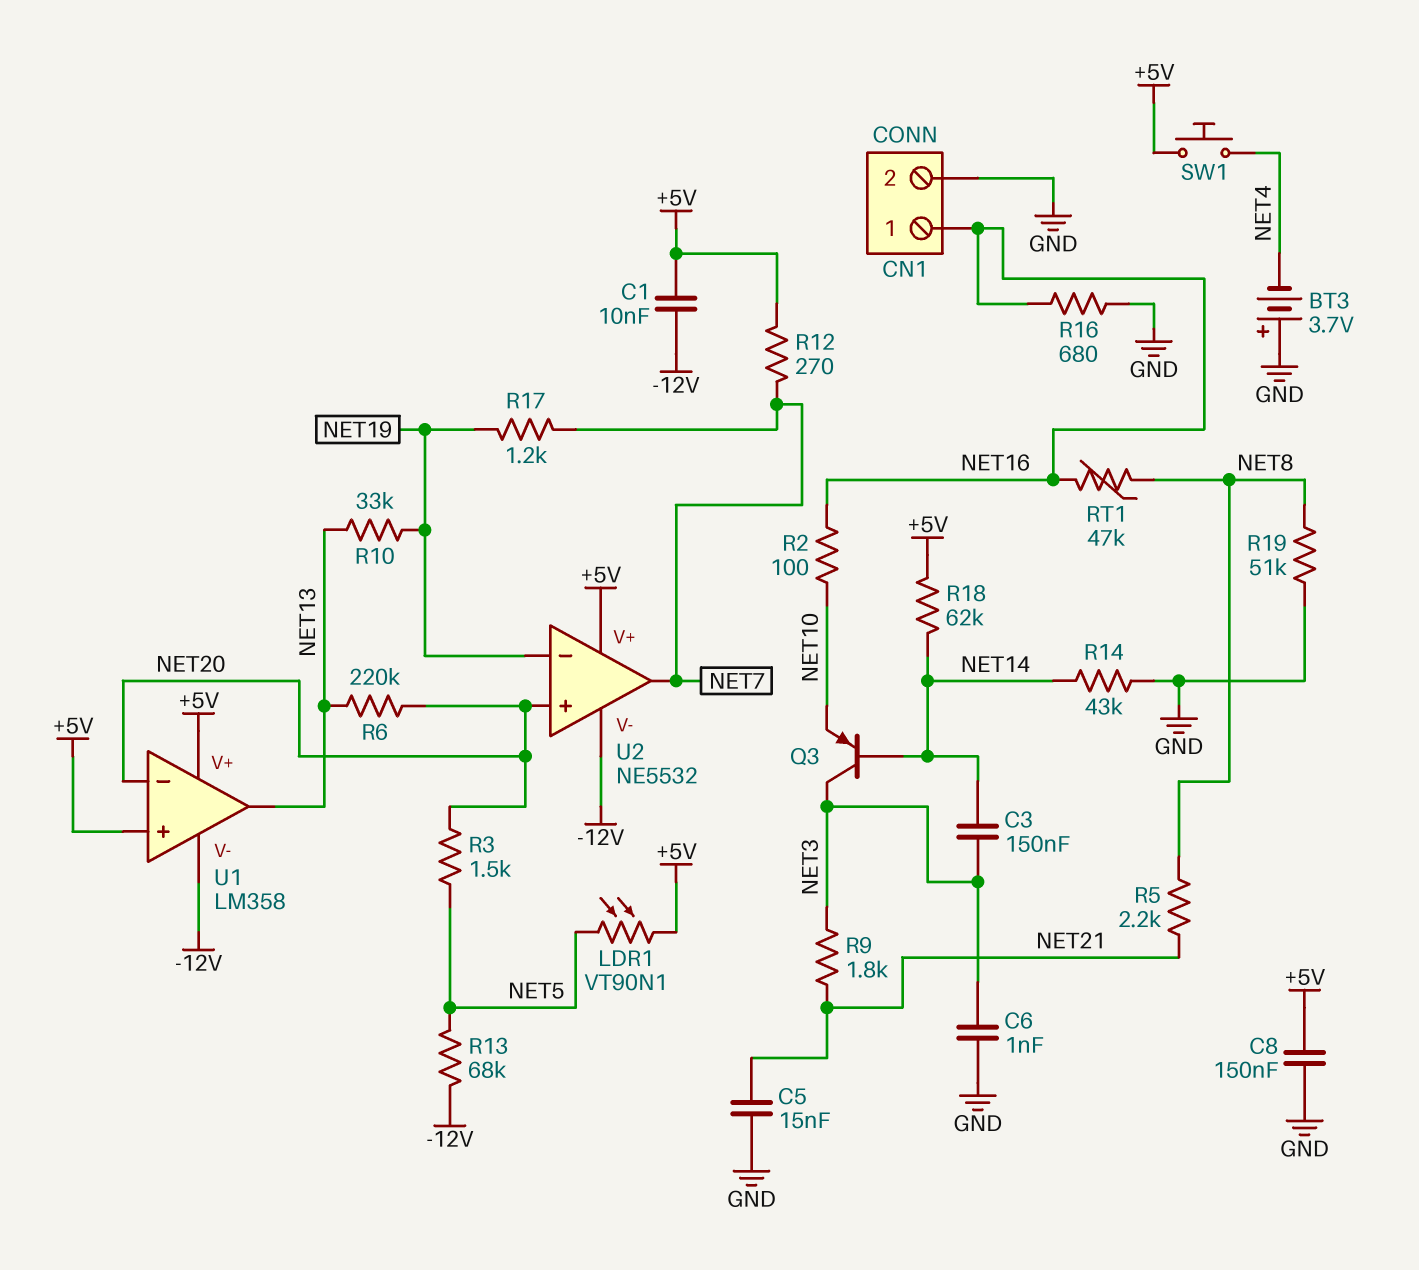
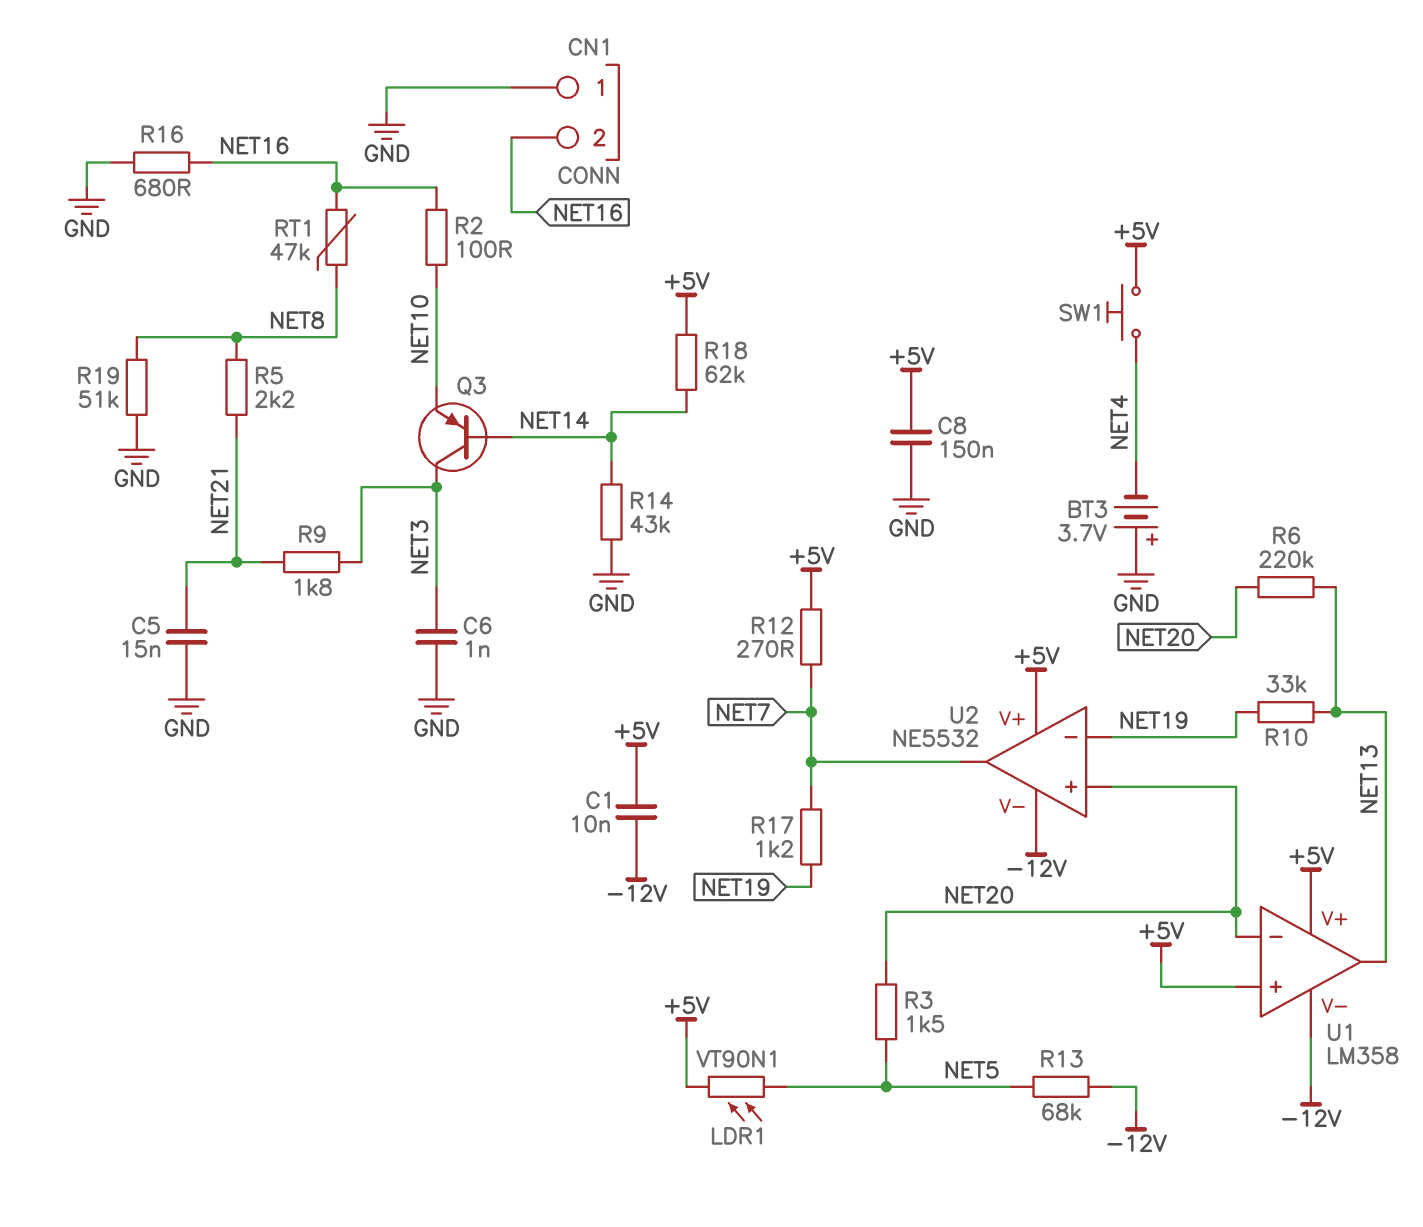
C3: 150nF (NET3, NET14) -> none
CN1 pin 1: NET16 -> GND
CN1 pin 2: GND -> NET16

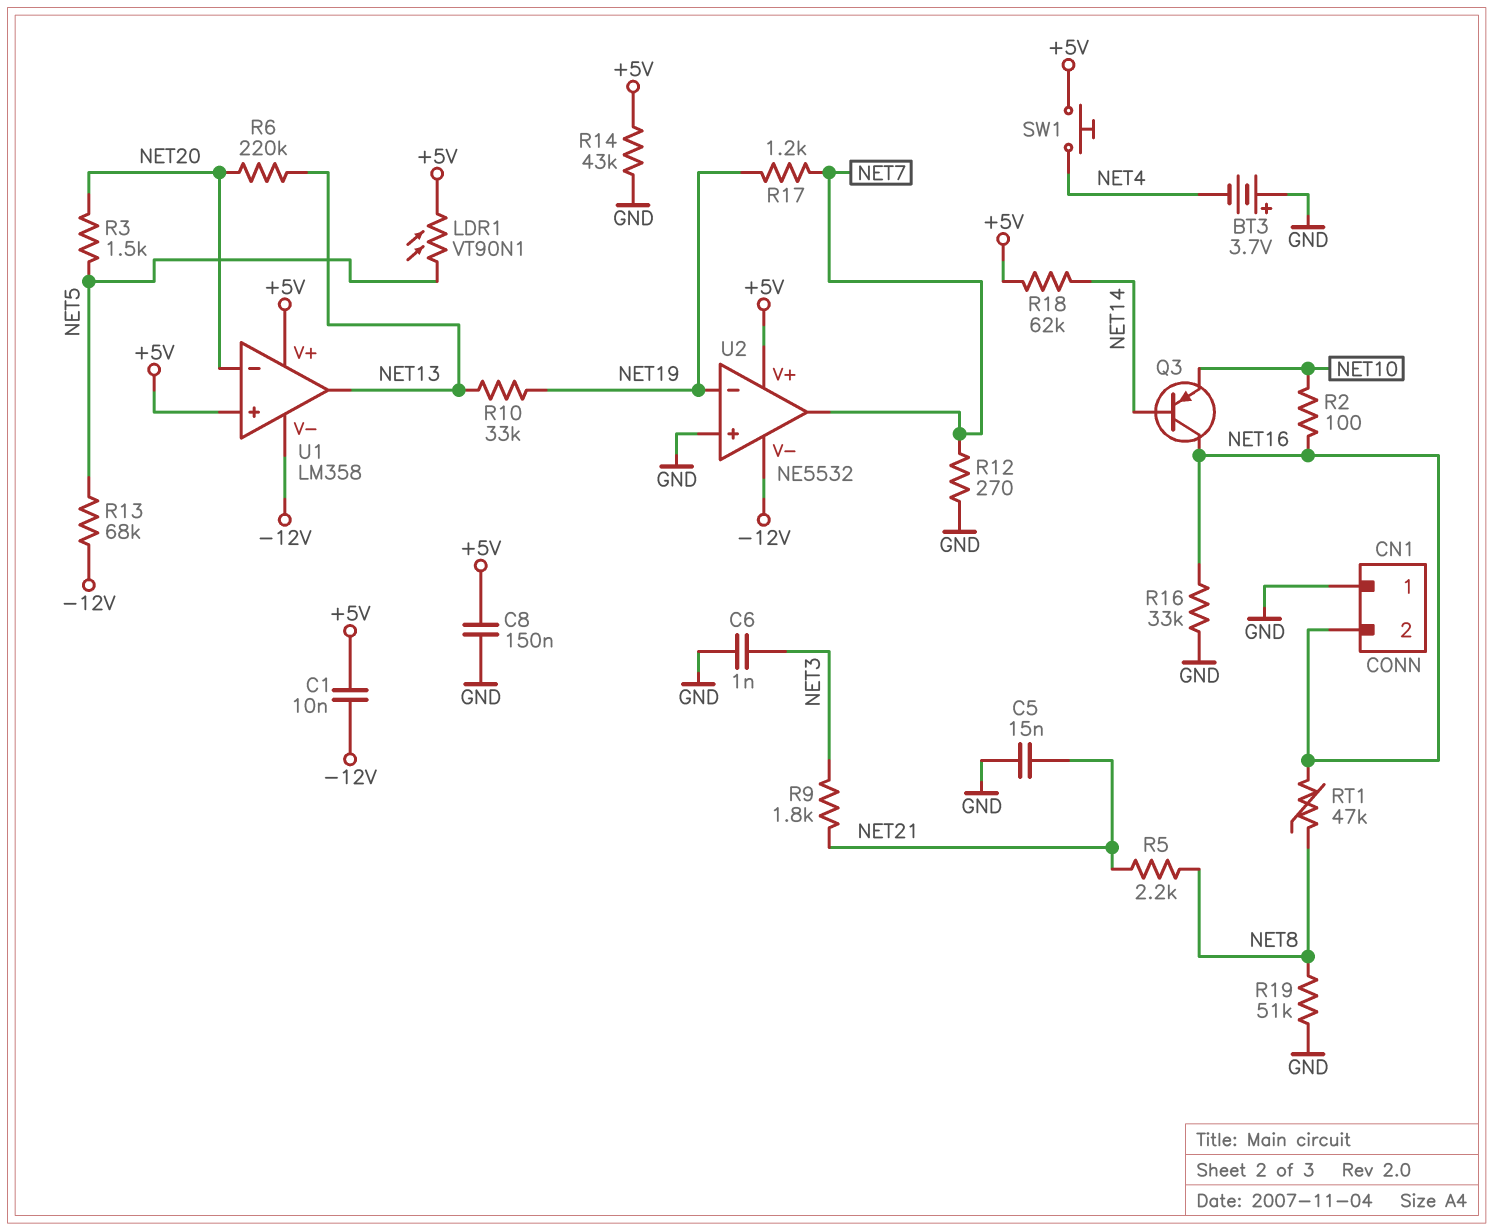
Q3: PNP (B NET14, C NET3, E NET10) -> PNP (B NET14, C NET16, E NET10)
R12: 270 (+5V, NET7) -> 270 (GND, NET7)
R14: 43k (GND, NET14) -> 43k (+5V, GND)
R16: 680 (GND, NET16) -> 33k (GND, NET16)
U2 pin in+: NET20 -> GND

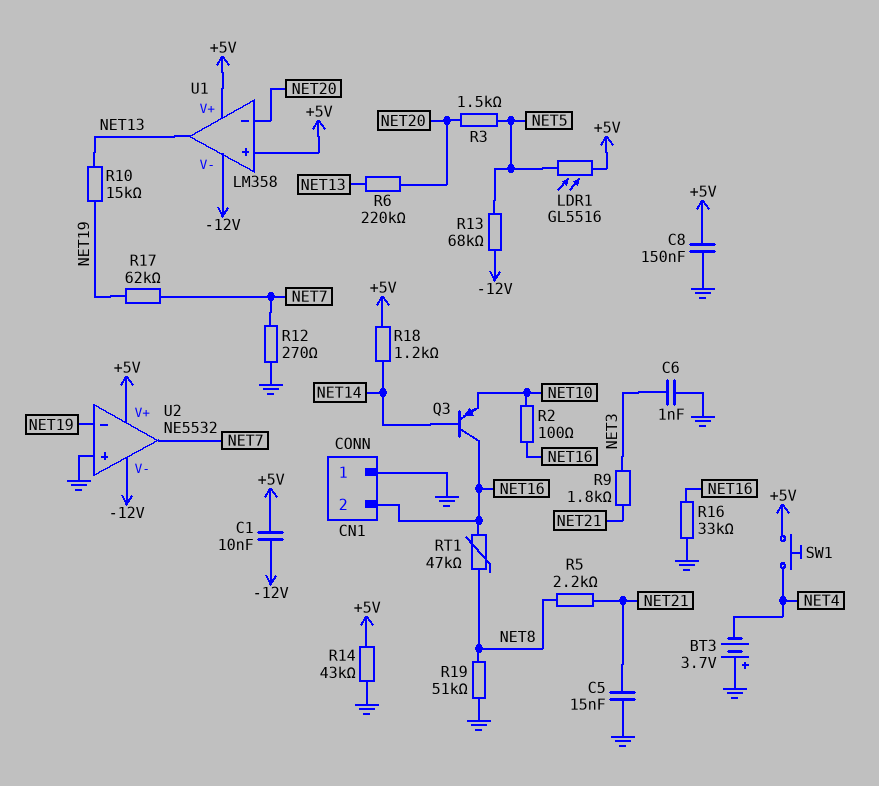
LDR1: VT90N1 (+5V, NET5) -> GL5516 (+5V, NET5)
R10: 33k (NET13, NET19) -> 15k (NET13, NET19)
R17: 1.2k (NET7, NET19) -> 62k (NET7, NET19)
R18: 62k (+5V, NET14) -> 1.2k (+5V, NET14)

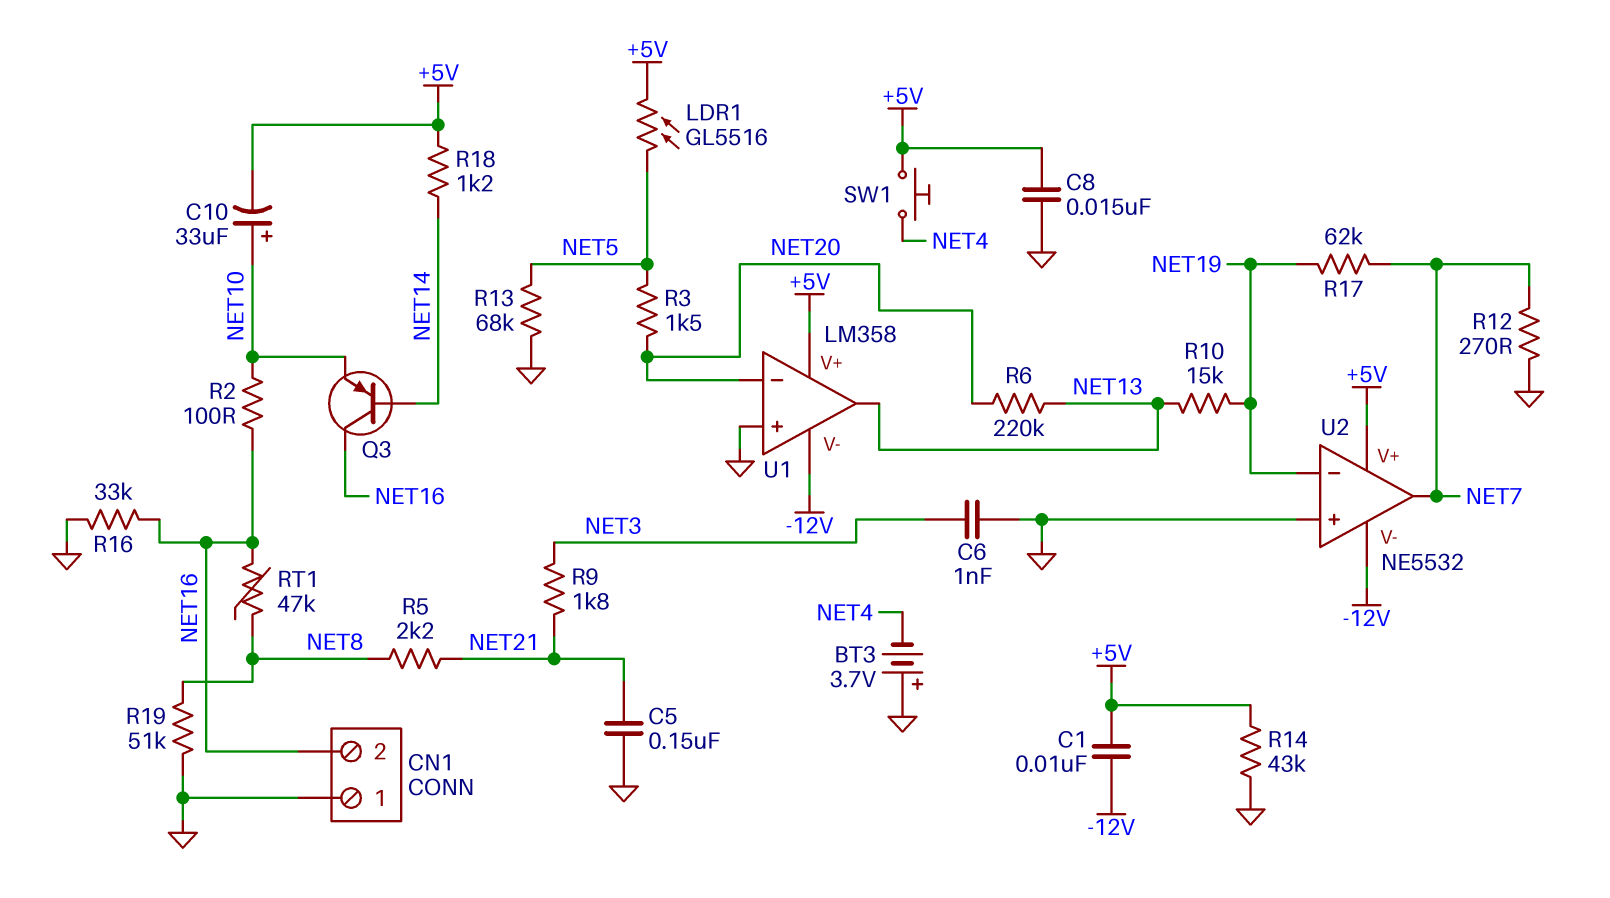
C5: 15nF (GND, NET21) -> 150nF (GND, NET21)
C8: 150nF (+5V, GND) -> 15nF (+5V, GND)
C10: none -> 33uF (plus NET10, minus +5V)
R13: 68k (-12V, NET5) -> 68k (GND, NET5)
U1 pin in+: +5V -> GND

